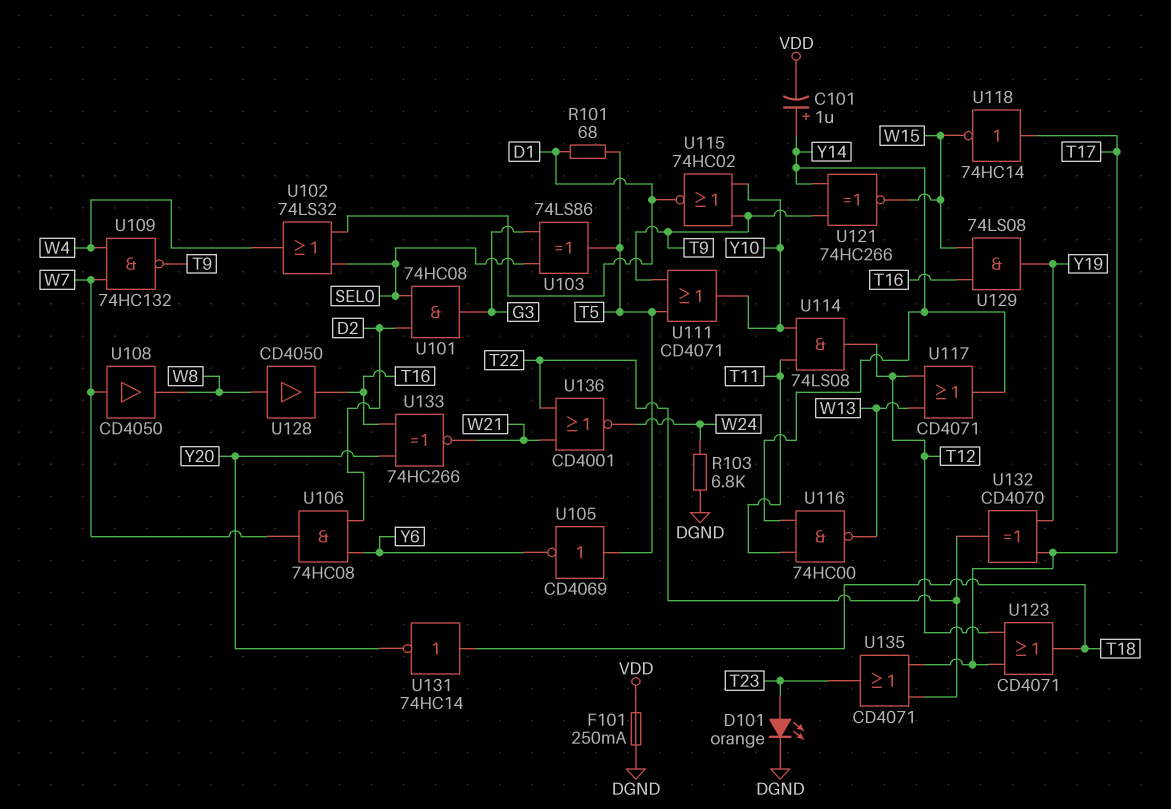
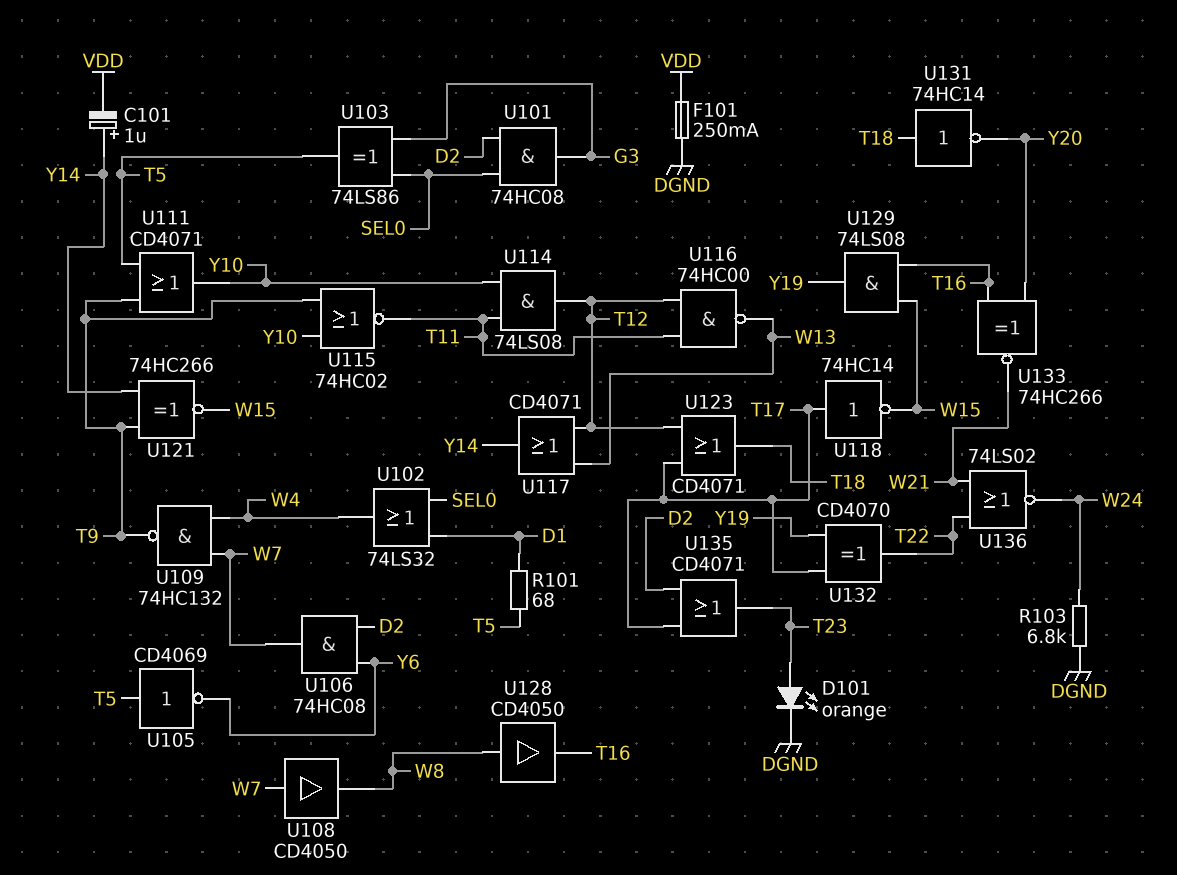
U115: NOR 74HC02 (in T9, in Y10, out D1) -> NOR 74HC02 (in T9, in Y10, out T11)
U116: NAND 74HC00 (in T11, in Y14, out W13) -> NAND 74HC00 (in T11, in T12, out W13)
U135: OR CD4071 (in T17, in T22, out T23) -> OR CD4071 (in D2, in T17, out T23)
U136: NOR CD4001 (in T22, in W21, out W24) -> NOR 74LS02 (in T22, in W21, out W24)

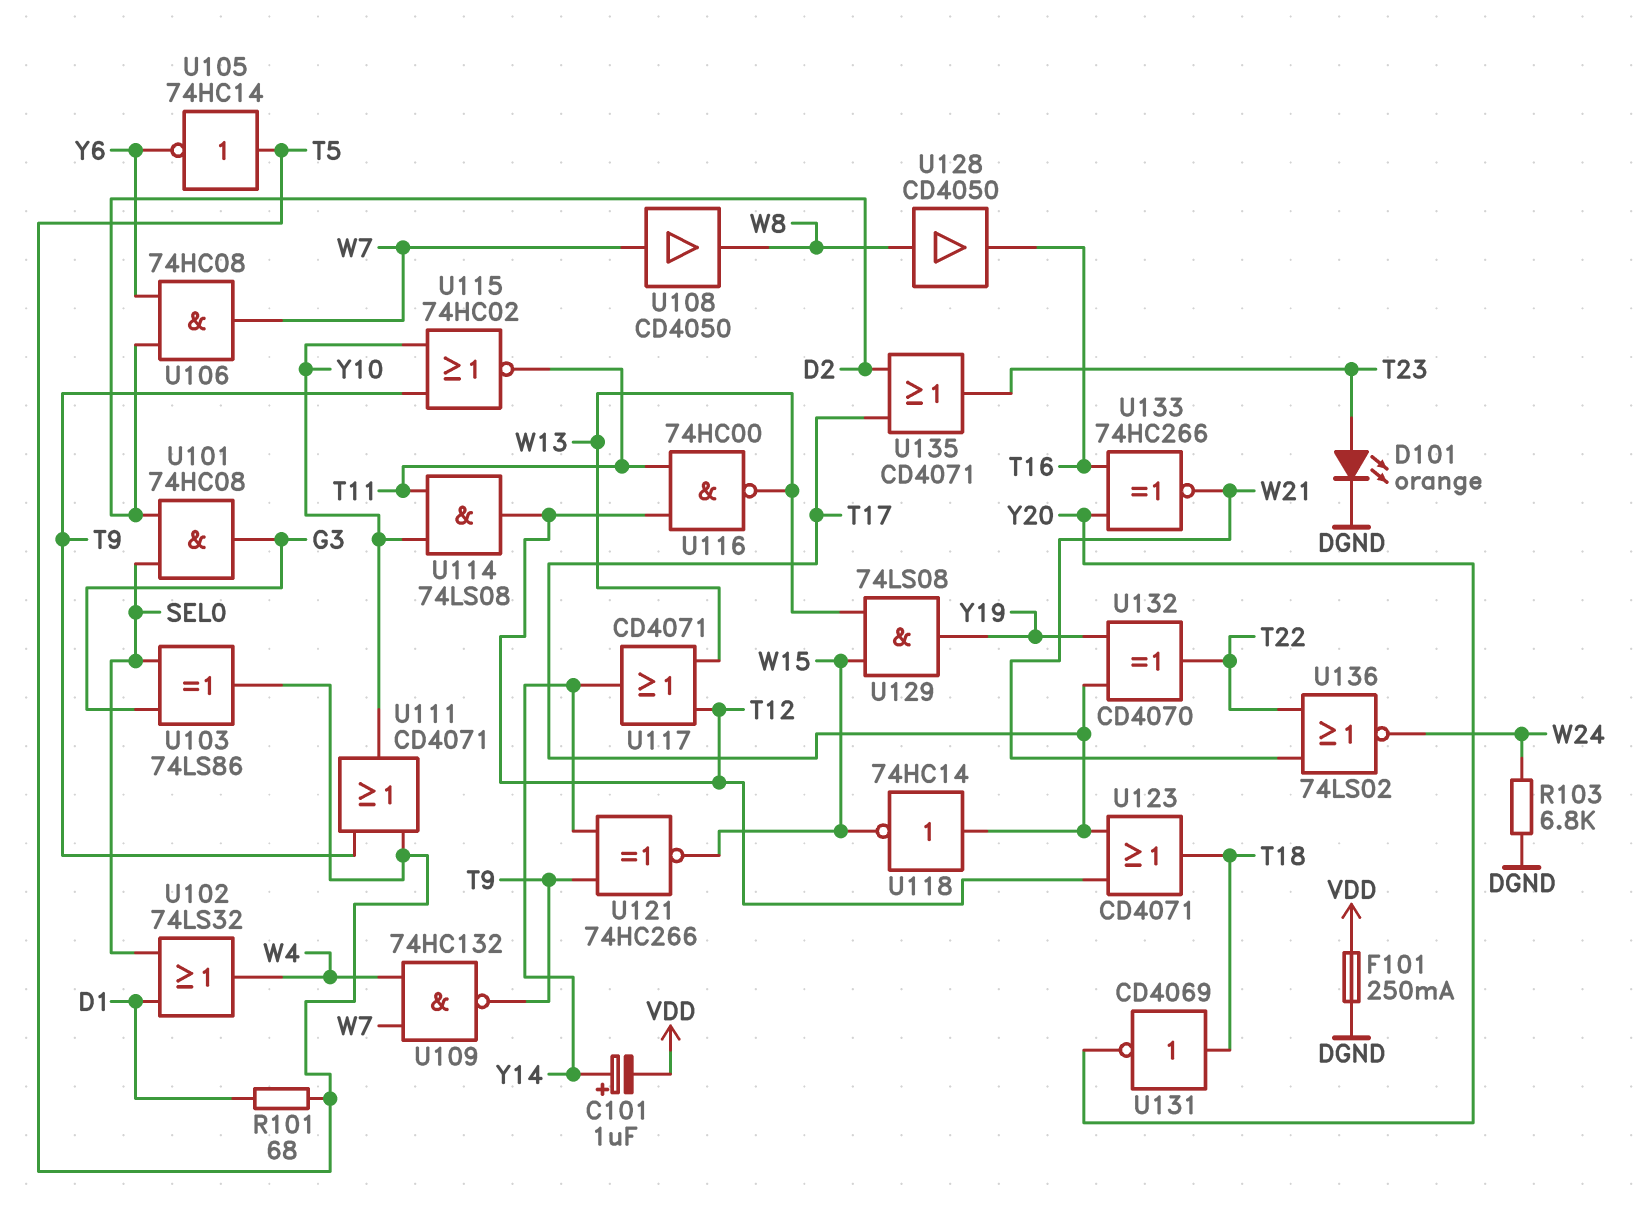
U105: NOT CD4069 (in T5, out Y6) -> NOT 74HC14 (in T5, out Y6)
U129: AND 74LS08 (in T16, in W15, out Y19) -> AND 74LS08 (in W13, in W15, out Y19)
U131: NOT 74HC14 (in T18, out Y20) -> NOT CD4069 (in T18, out Y20)

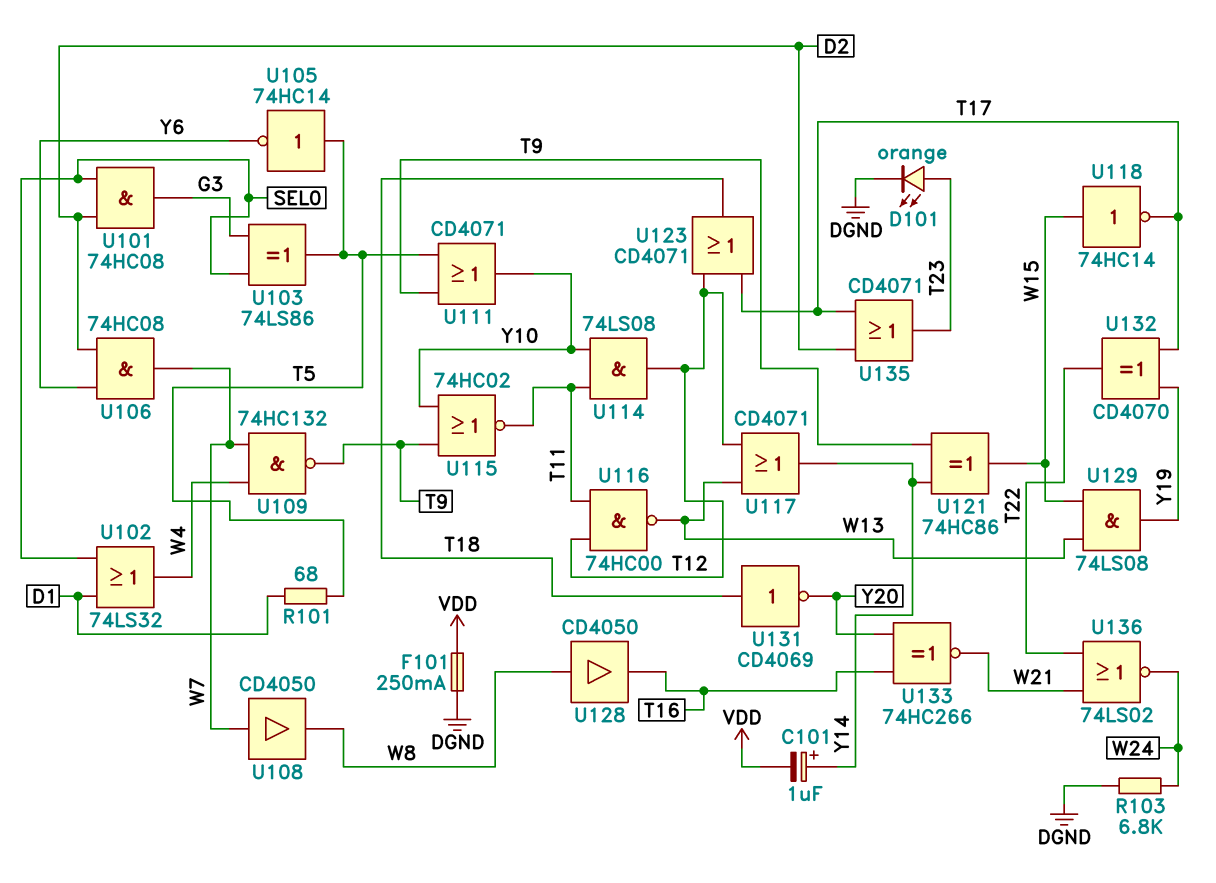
U118: NOT 74HC14 (in T17, out W15) -> NOT 74HC14 (in W15, out T17)
U121: XNOR 74HC266 (in T9, in Y14, out W15) -> XOR 74HC86 (in T9, in Y14, out W15)

